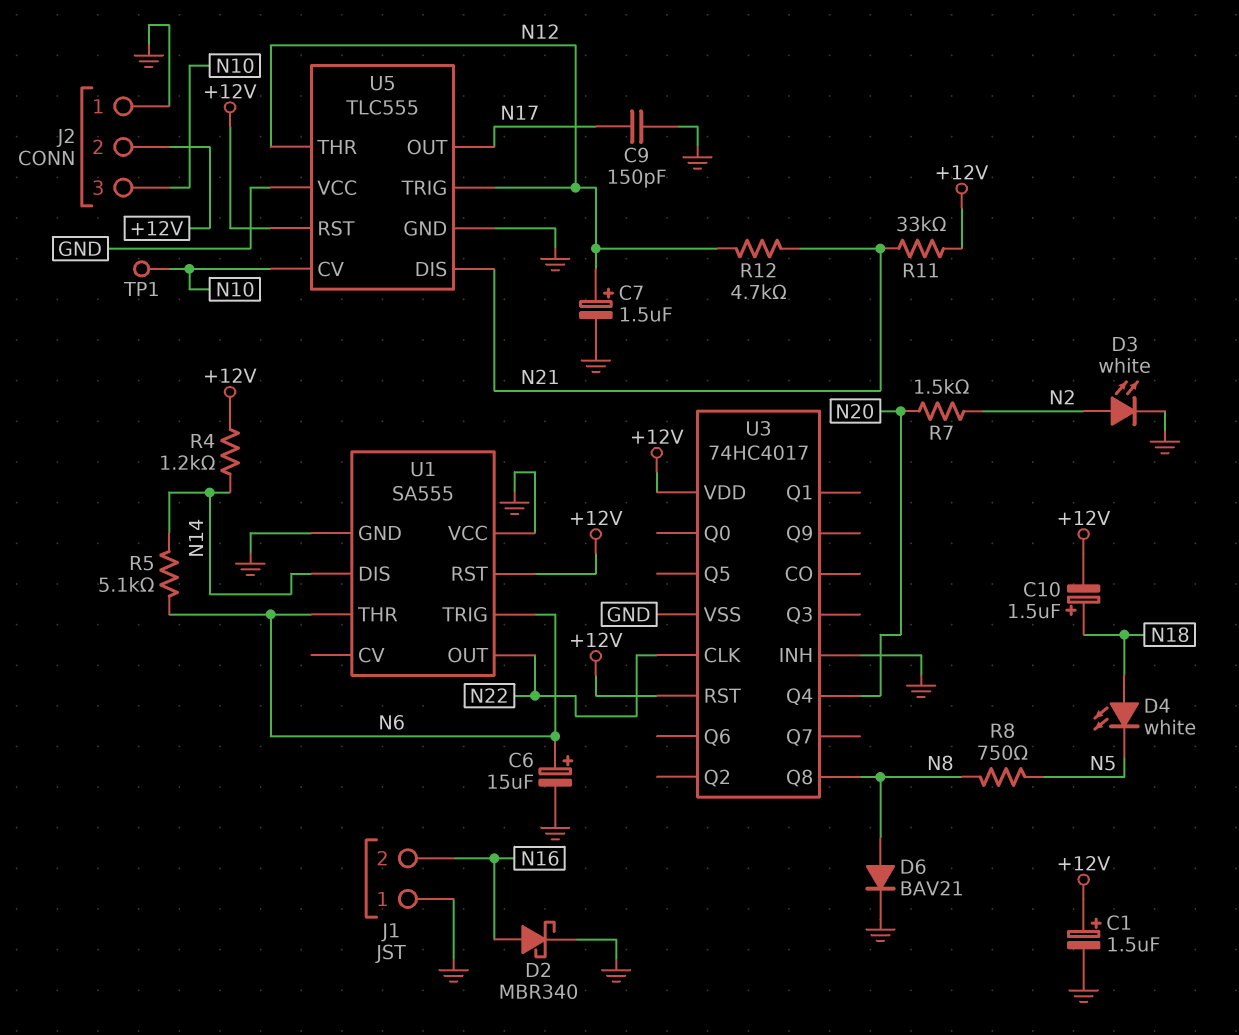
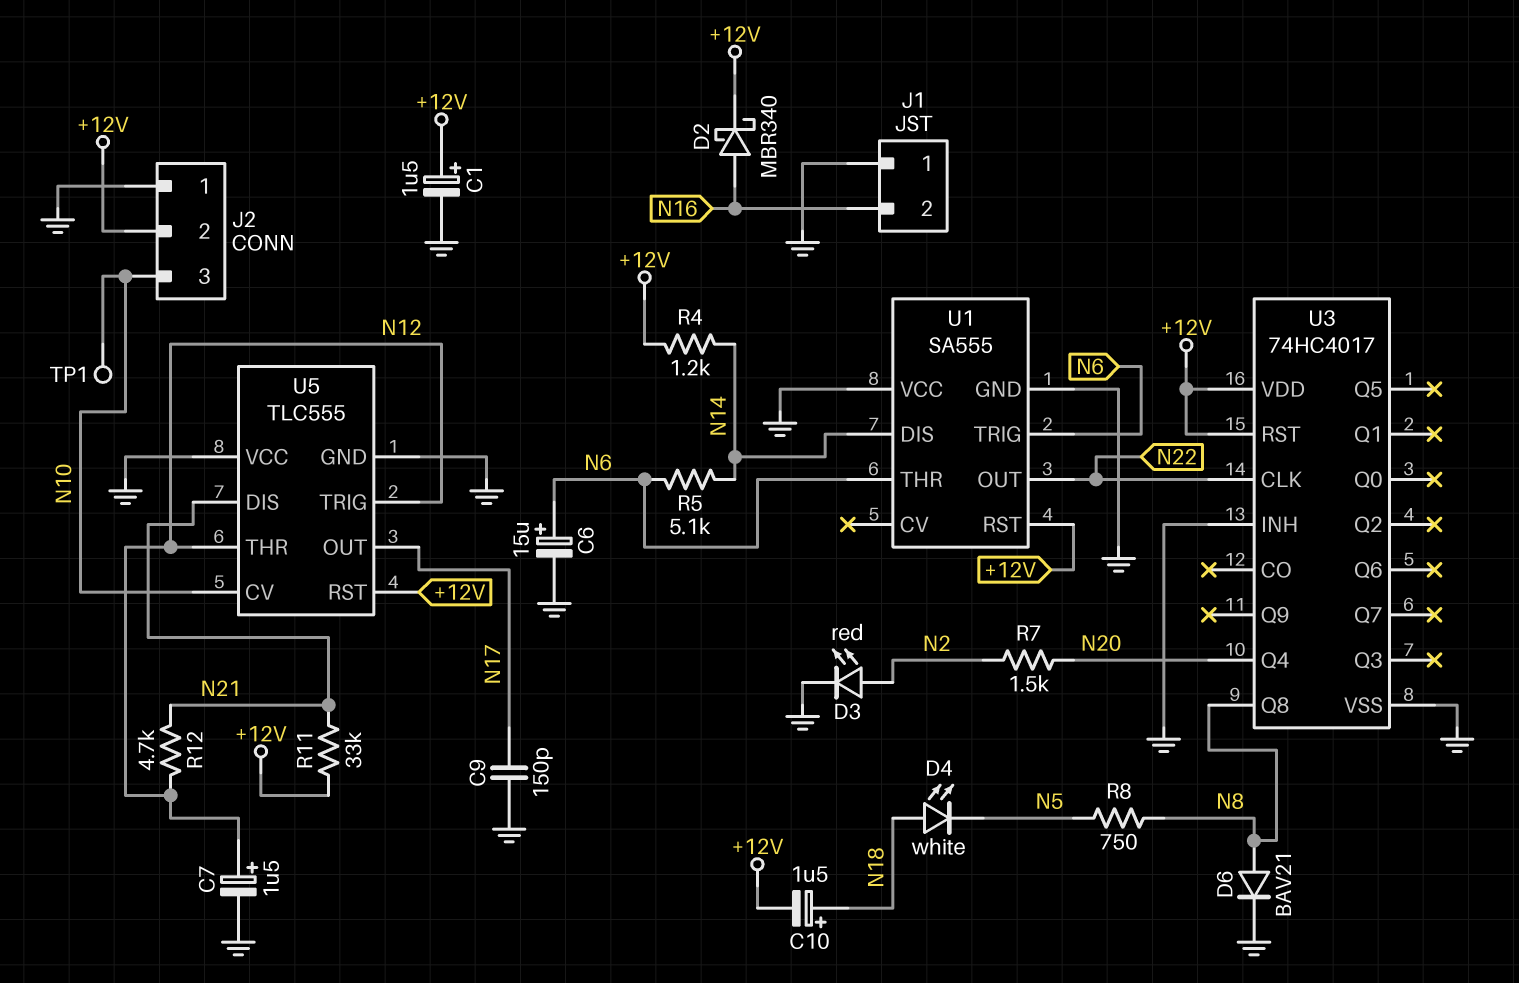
D2: schottky MBR340 (A N16, K GND) -> schottky MBR340 (A N16, K +12V)
D3: LED white (A N2, K GND) -> LED red (A N2, K GND)

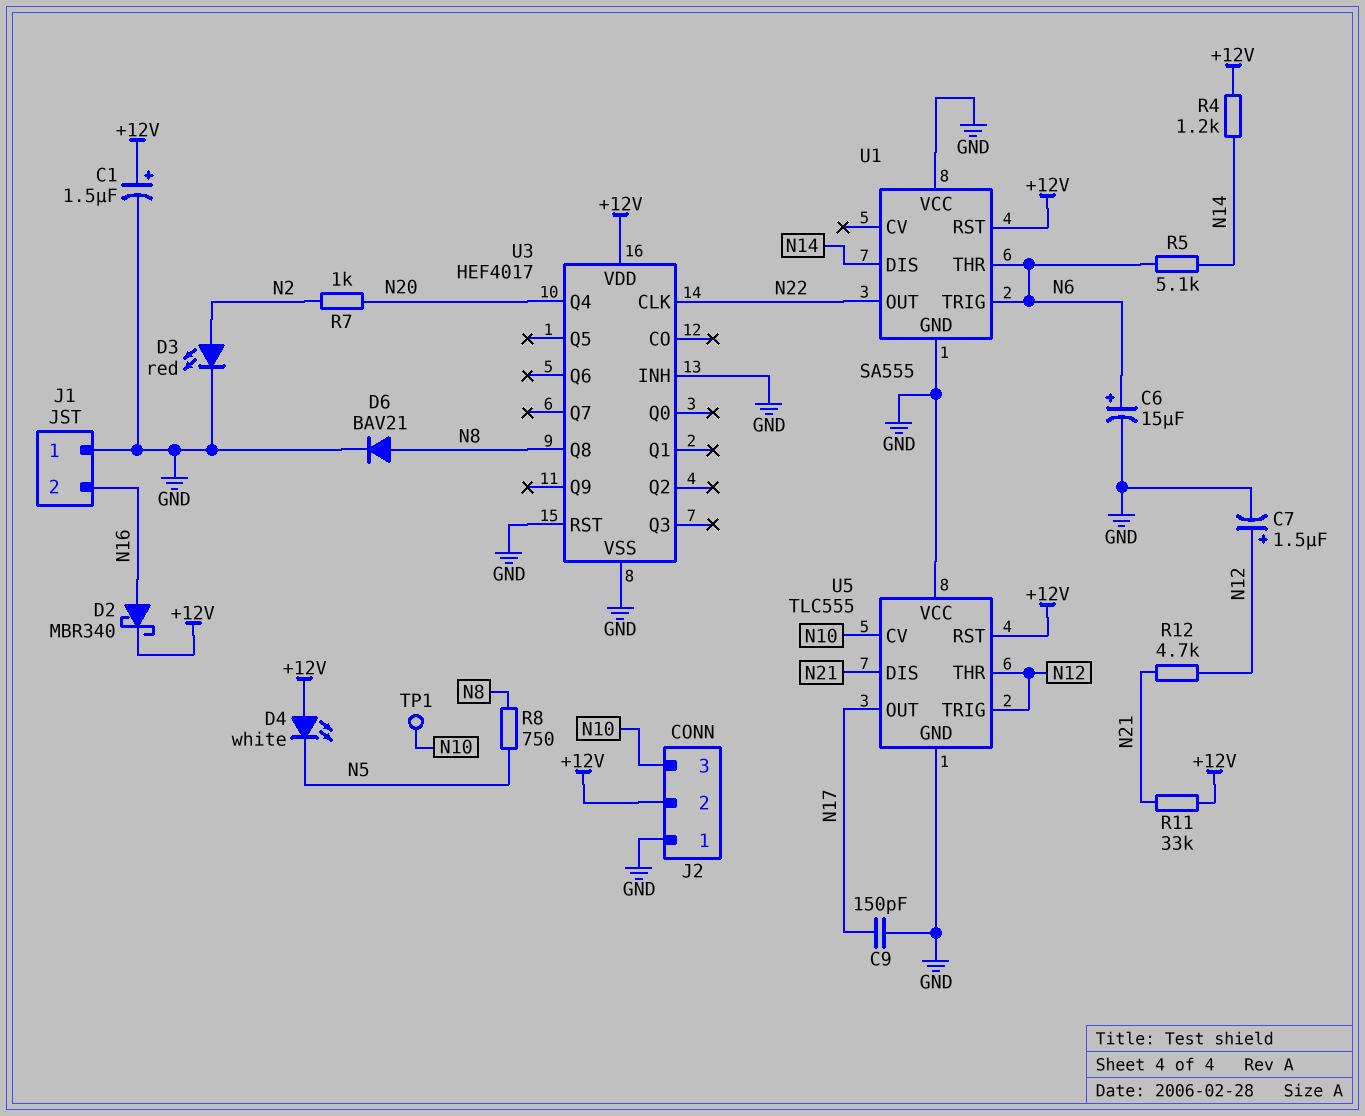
C10: 1.5uF (plus N18, minus +12V) -> none
D4: LED white (A N18, K N5) -> LED white (A +12V, K N5)
R7: 1.5k (N2, N20) -> 1k (N2, N20)
U3: 74HC4017 -> HEF4017
U3 pin RST: +12V -> GND

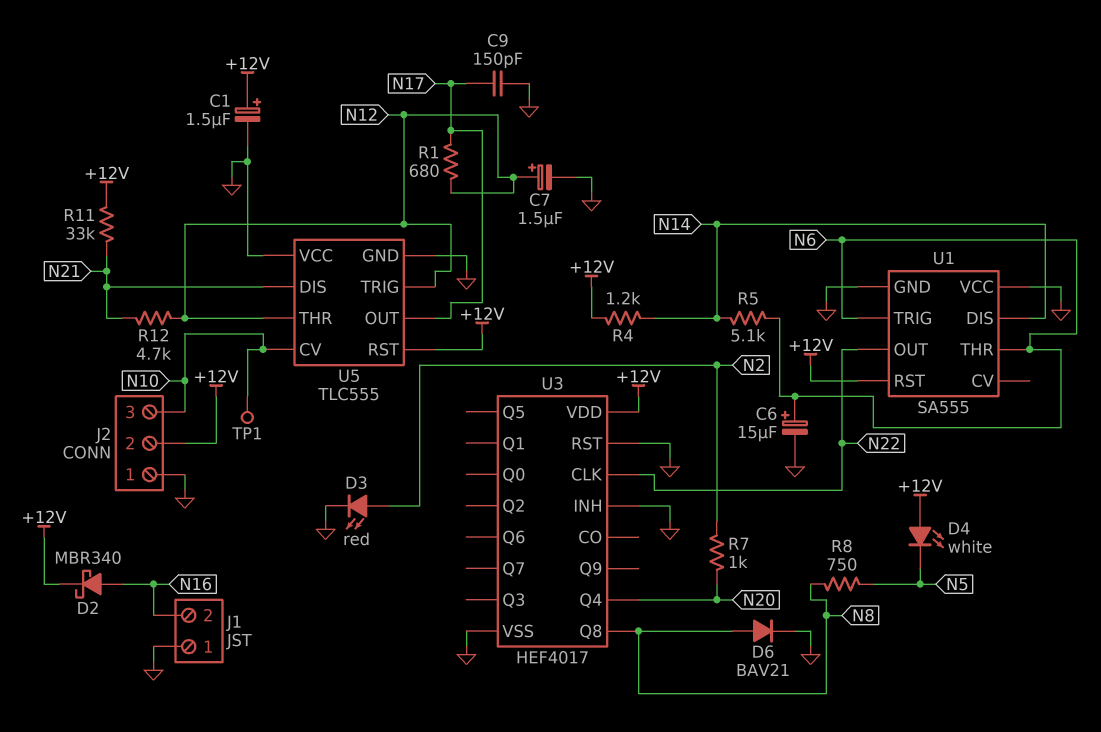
R1: none -> 680 (N12, N17)

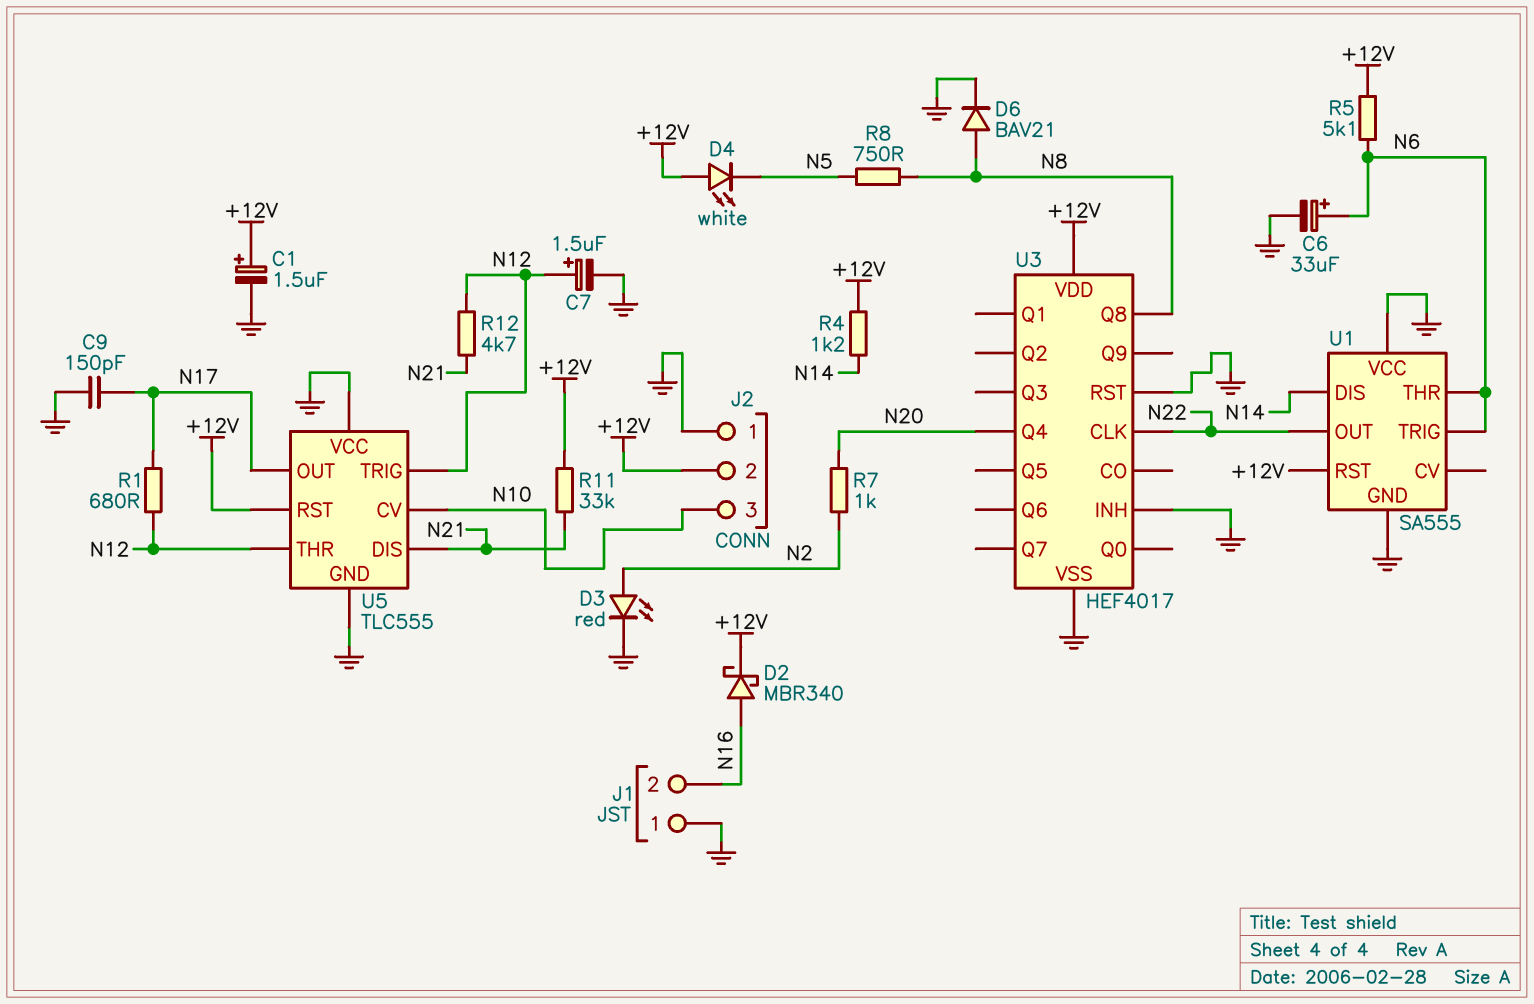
C6: 15uF (plus N6, minus GND) -> 33uF (plus N6, minus GND)
R5: 5.1k (N6, N14) -> 5.1k (+12V, N6)
TP1: test point (N10) -> none

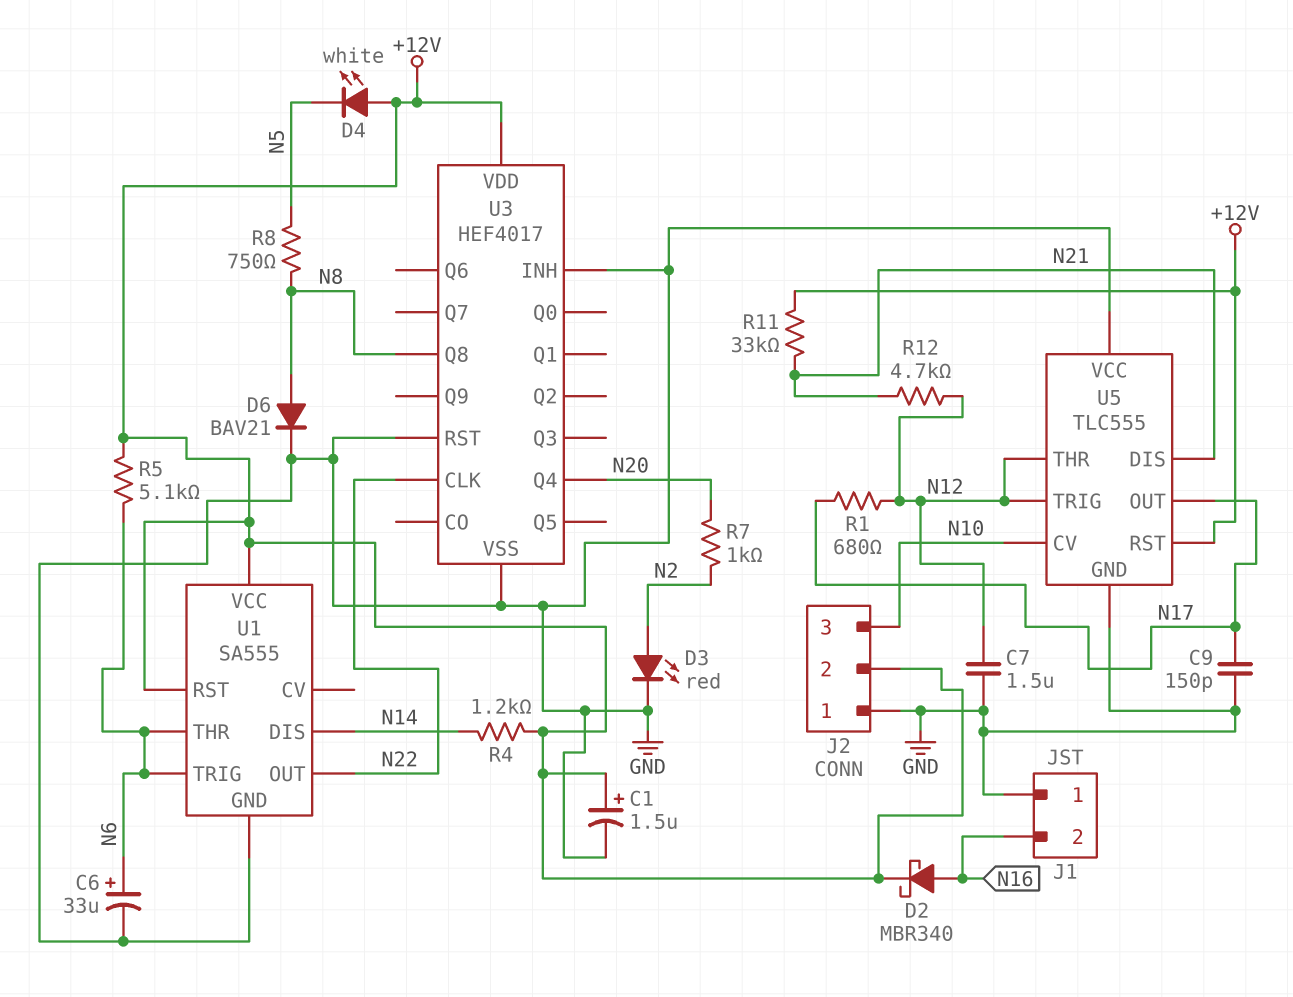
C7: 1.5uF (plus N12, minus GND) -> 1.5uF (GND, N12)
U1 pin VCC: GND -> +12V

